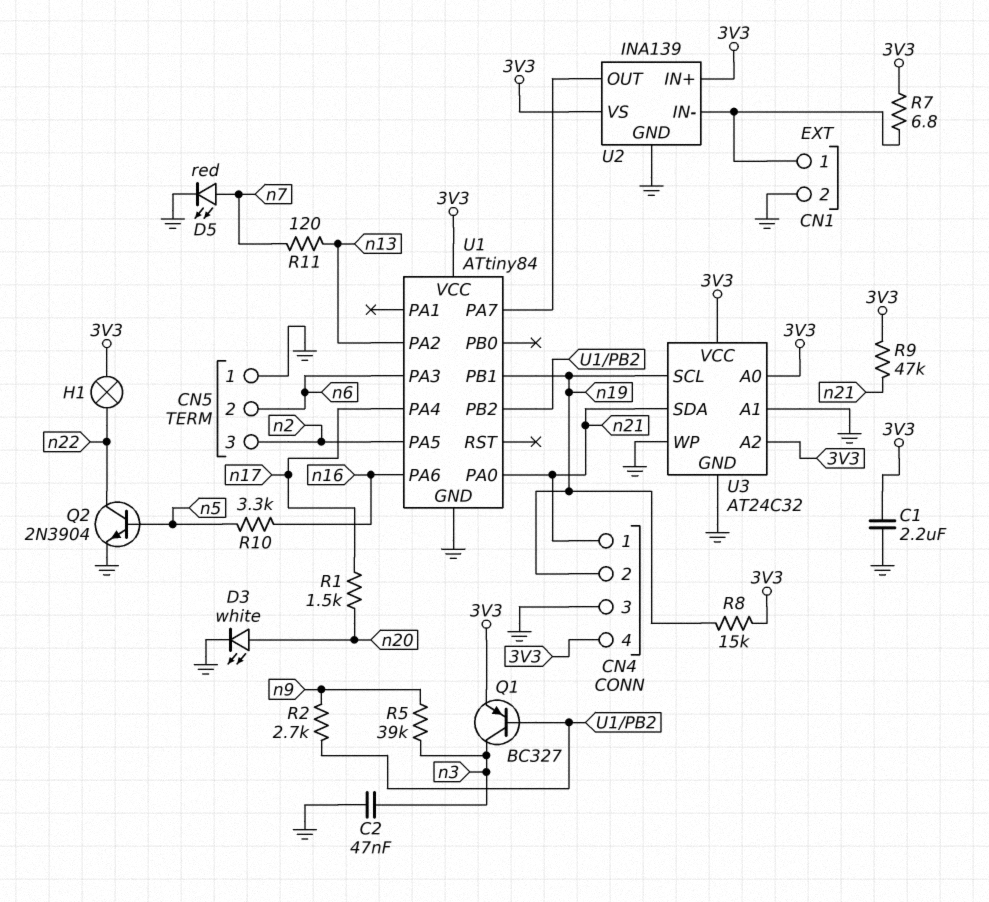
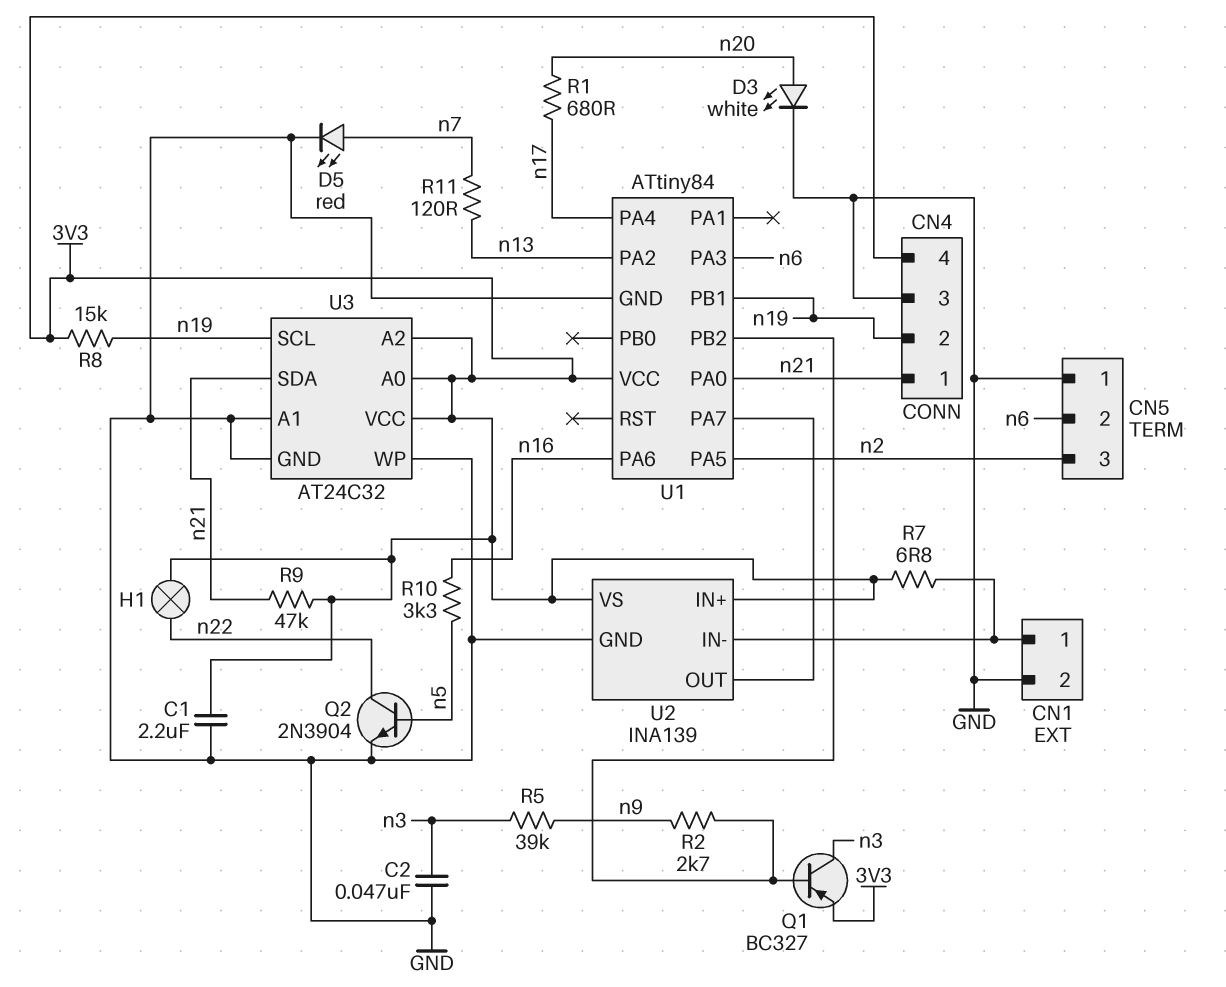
R1: 1.5k (n17, n20) -> 680 (n17, n20)

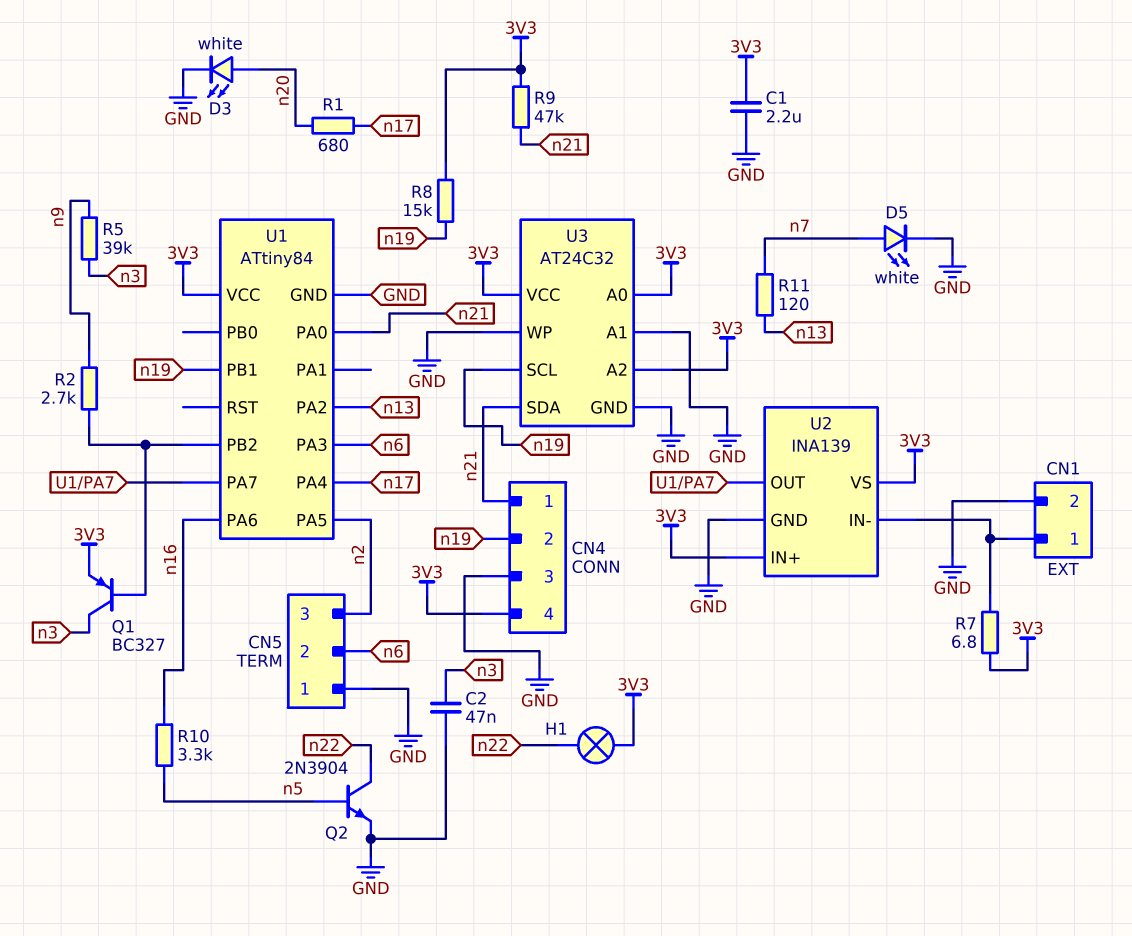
D5: LED red (A n7, K GND) -> LED white (A n7, K GND)

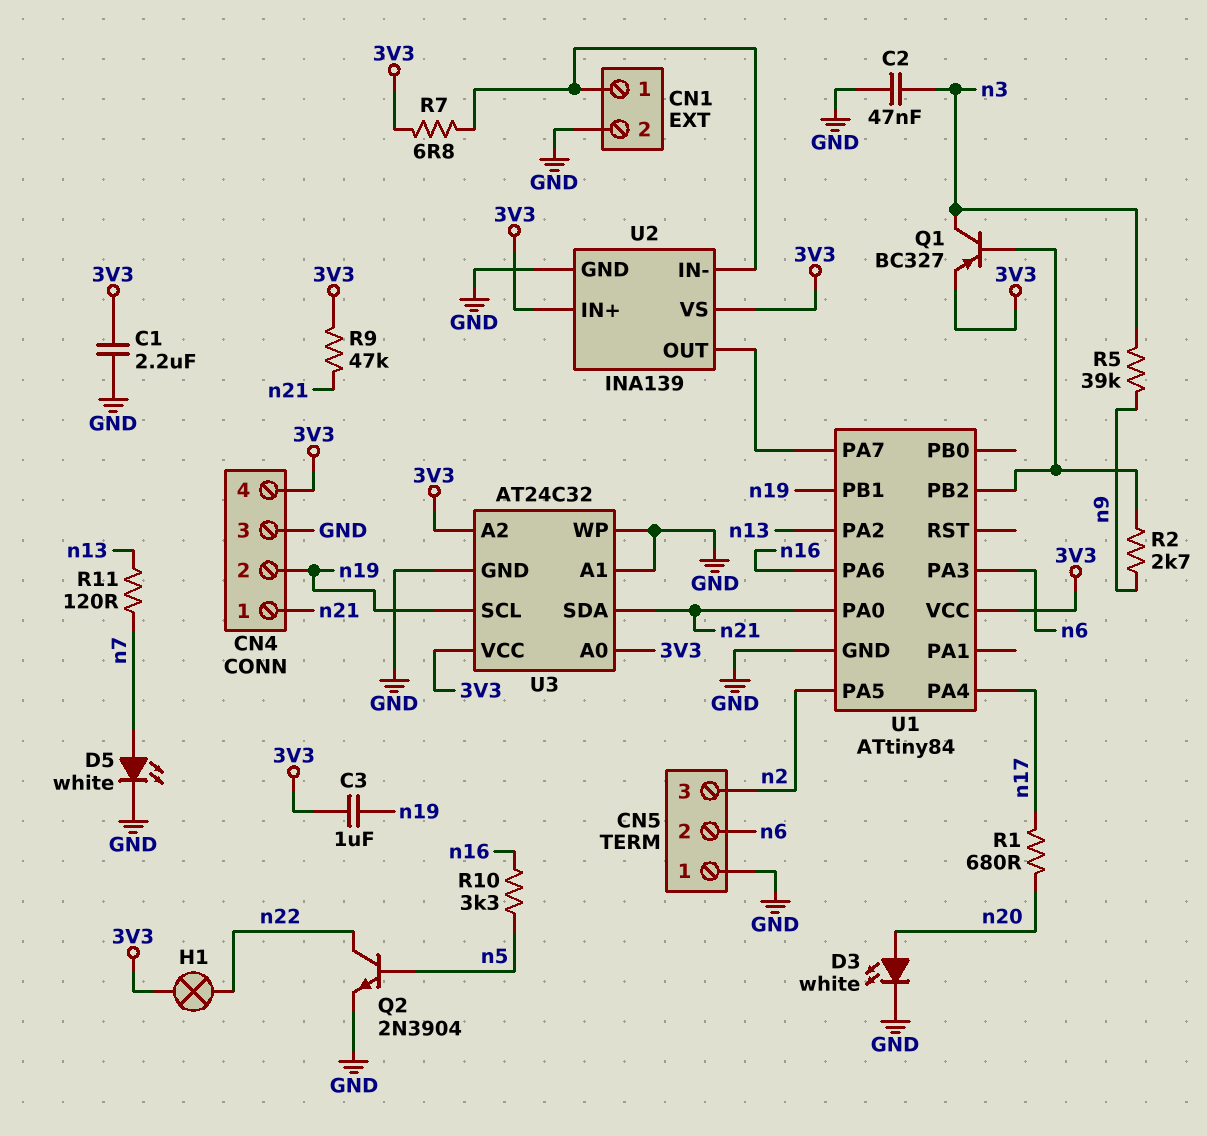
C3: none -> 1uF (3V3, n19)
R8: 15k (3V3, n19) -> none

